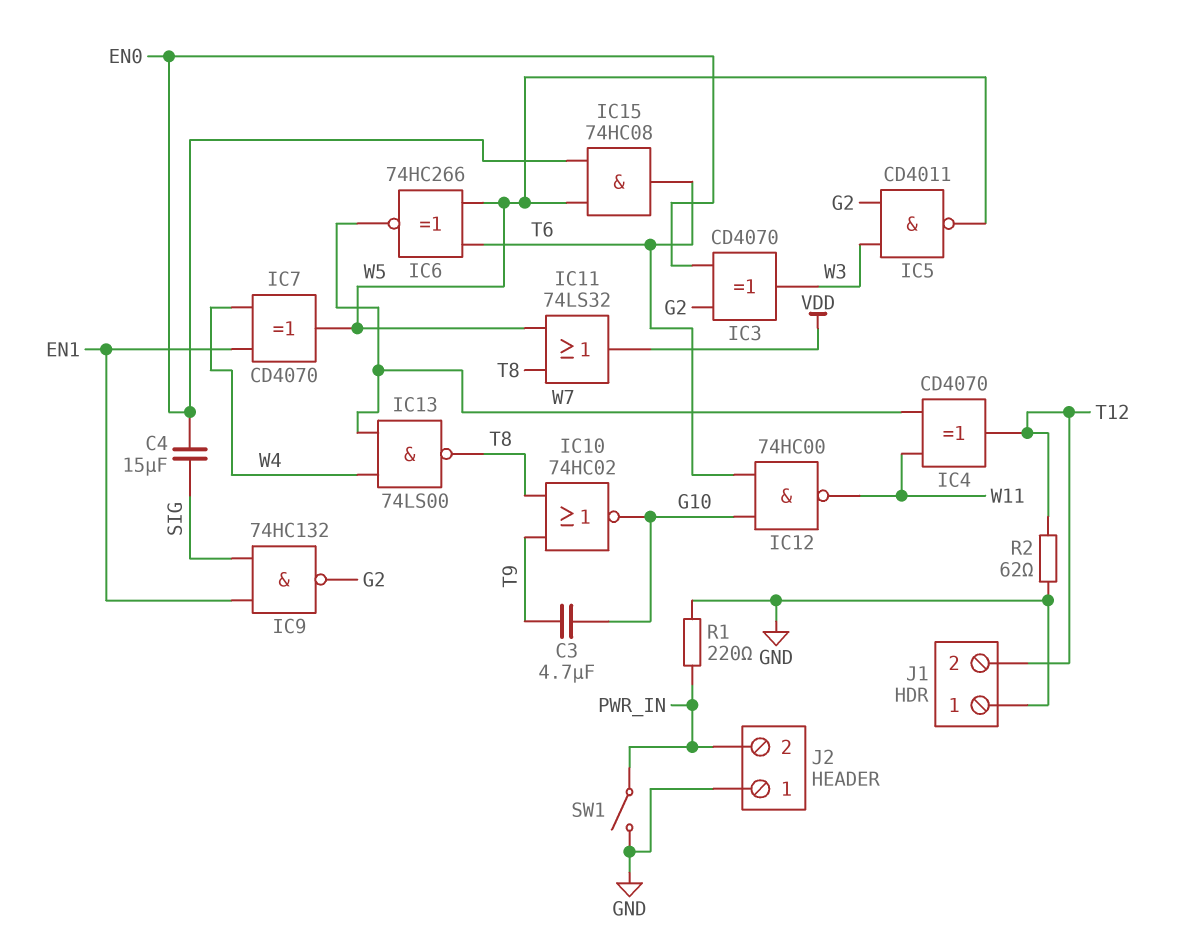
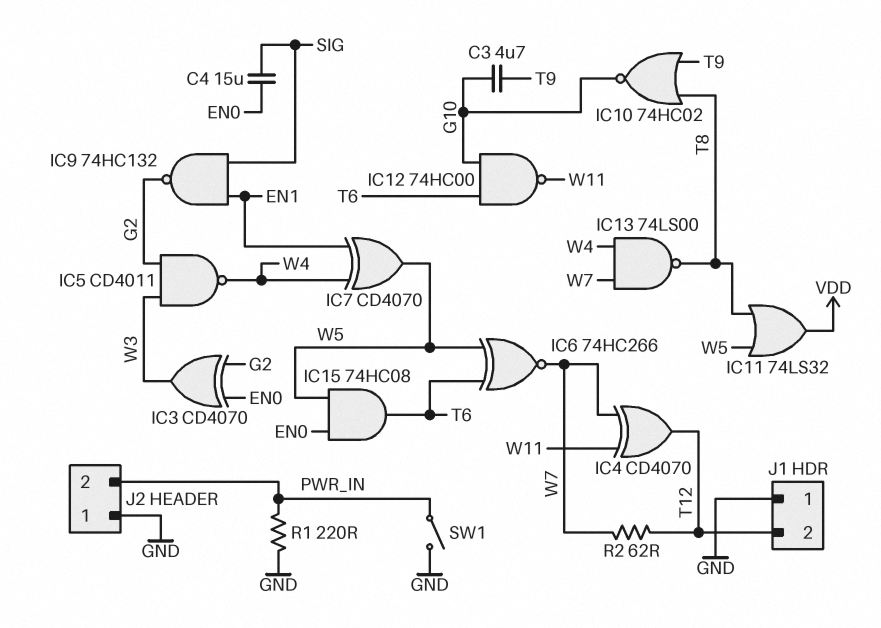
IC5: NAND CD4011 (in G2, in W3, out W5) -> NAND CD4011 (in G2, in W3, out W4)
R2: 62 (GND, T12) -> 62 (T12, W7)

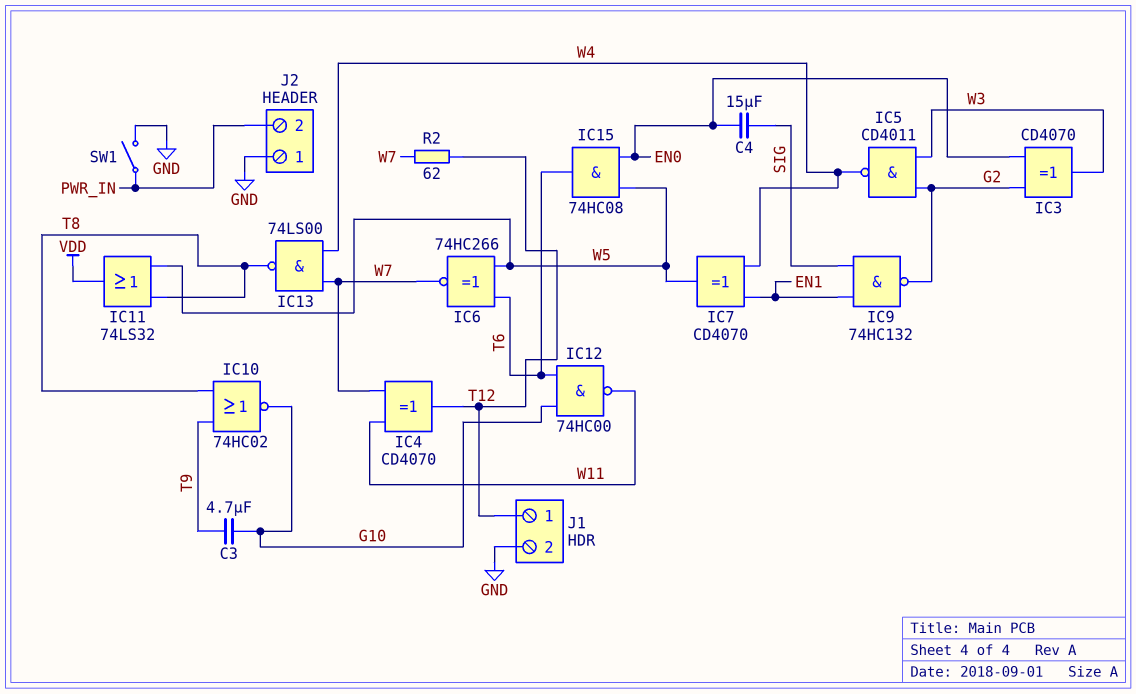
J1 pin 1: GND -> T12
J1 pin 2: T12 -> GND
R1: 220 (GND, PWR_IN) -> none

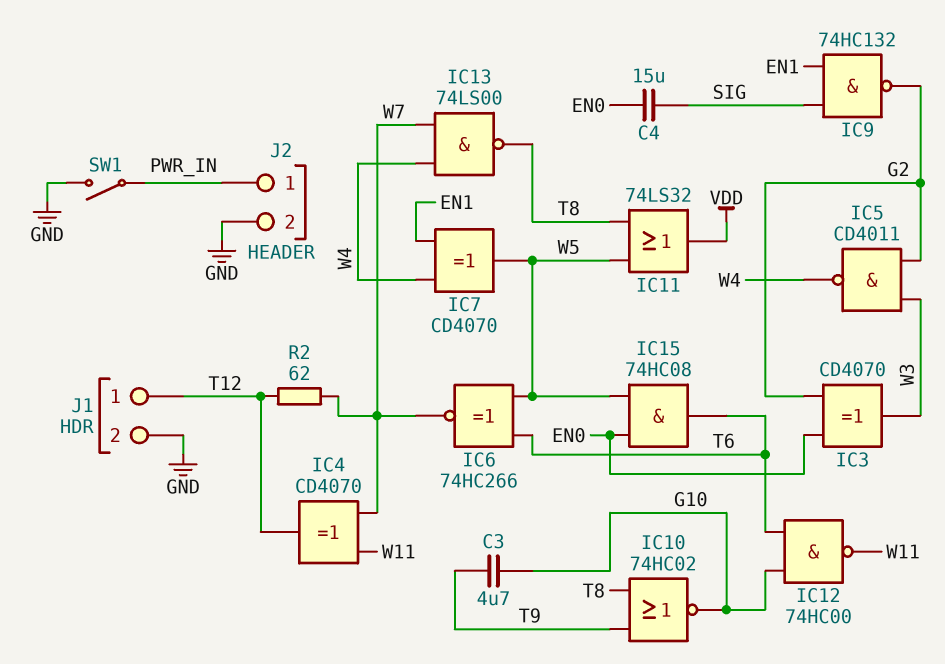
J2 pin 1: GND -> PWR_IN
J2 pin 2: PWR_IN -> GND

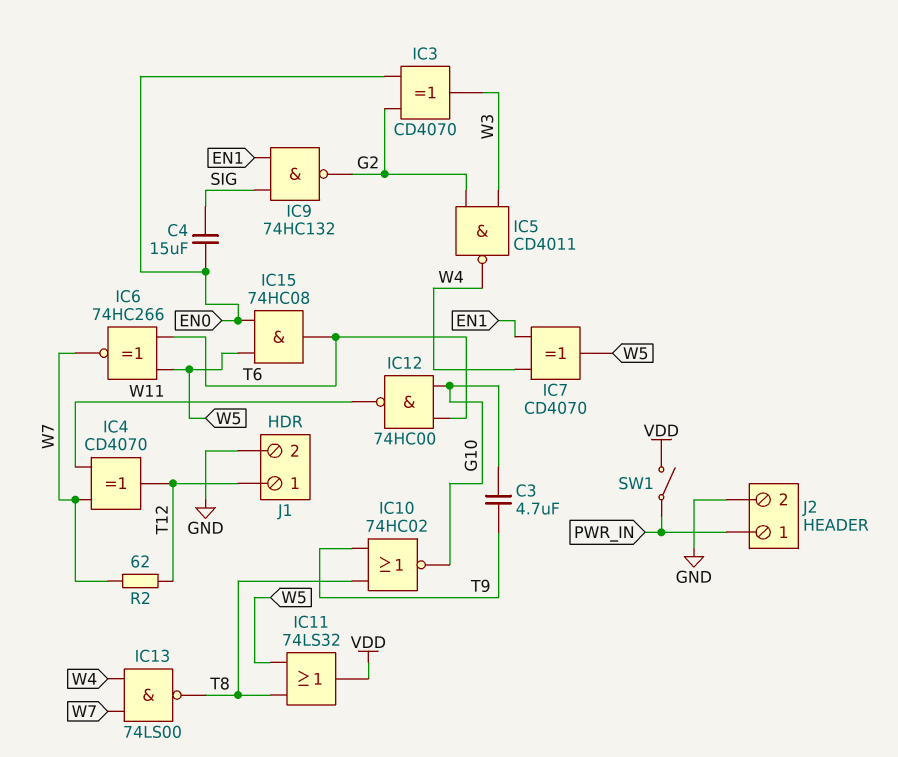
SW1: switch (GND, PWR_IN) -> switch (PWR_IN, VDD)

